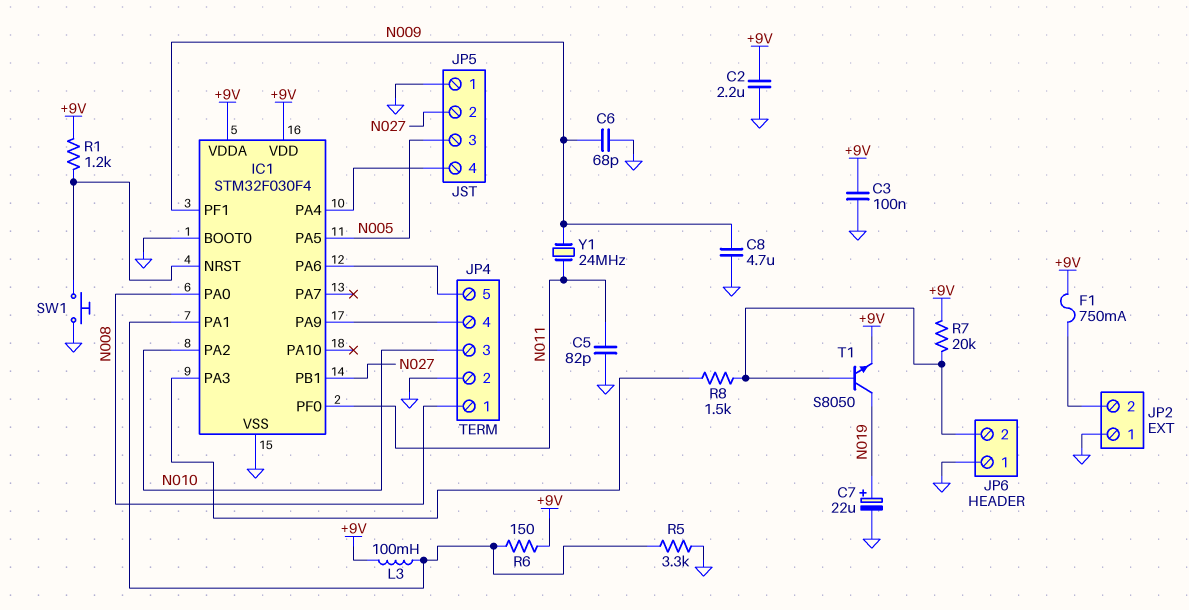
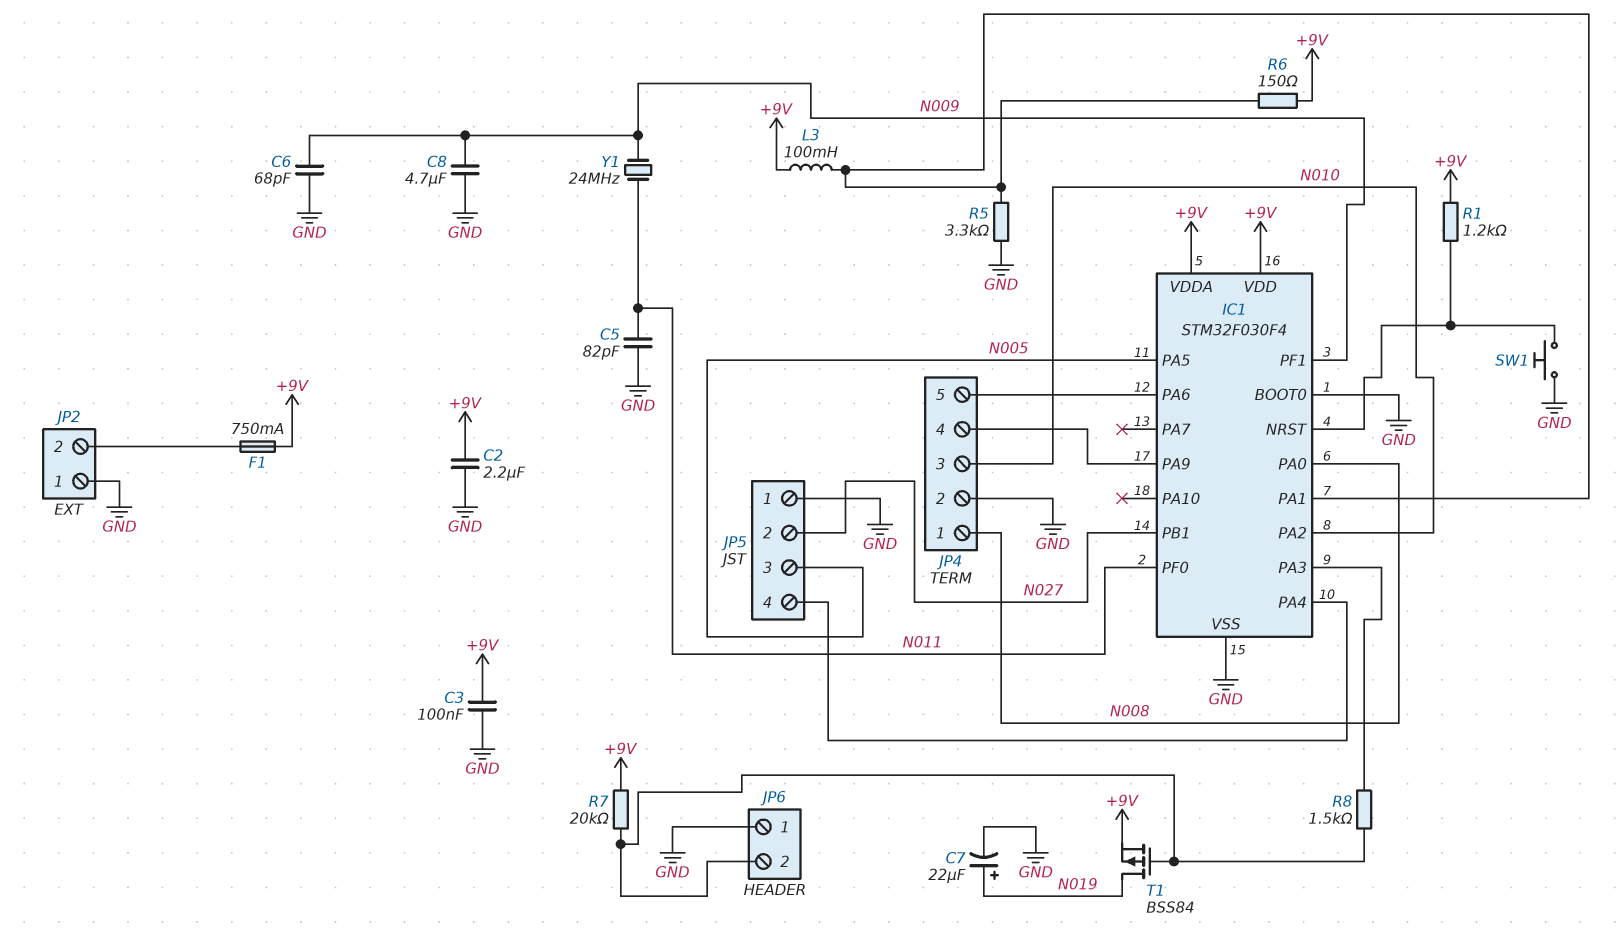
T1: NPN S8050 (B JP6/2, C N019, E +9V) -> PMOS BSS84 (G JP6/2, D N019, S +9V)

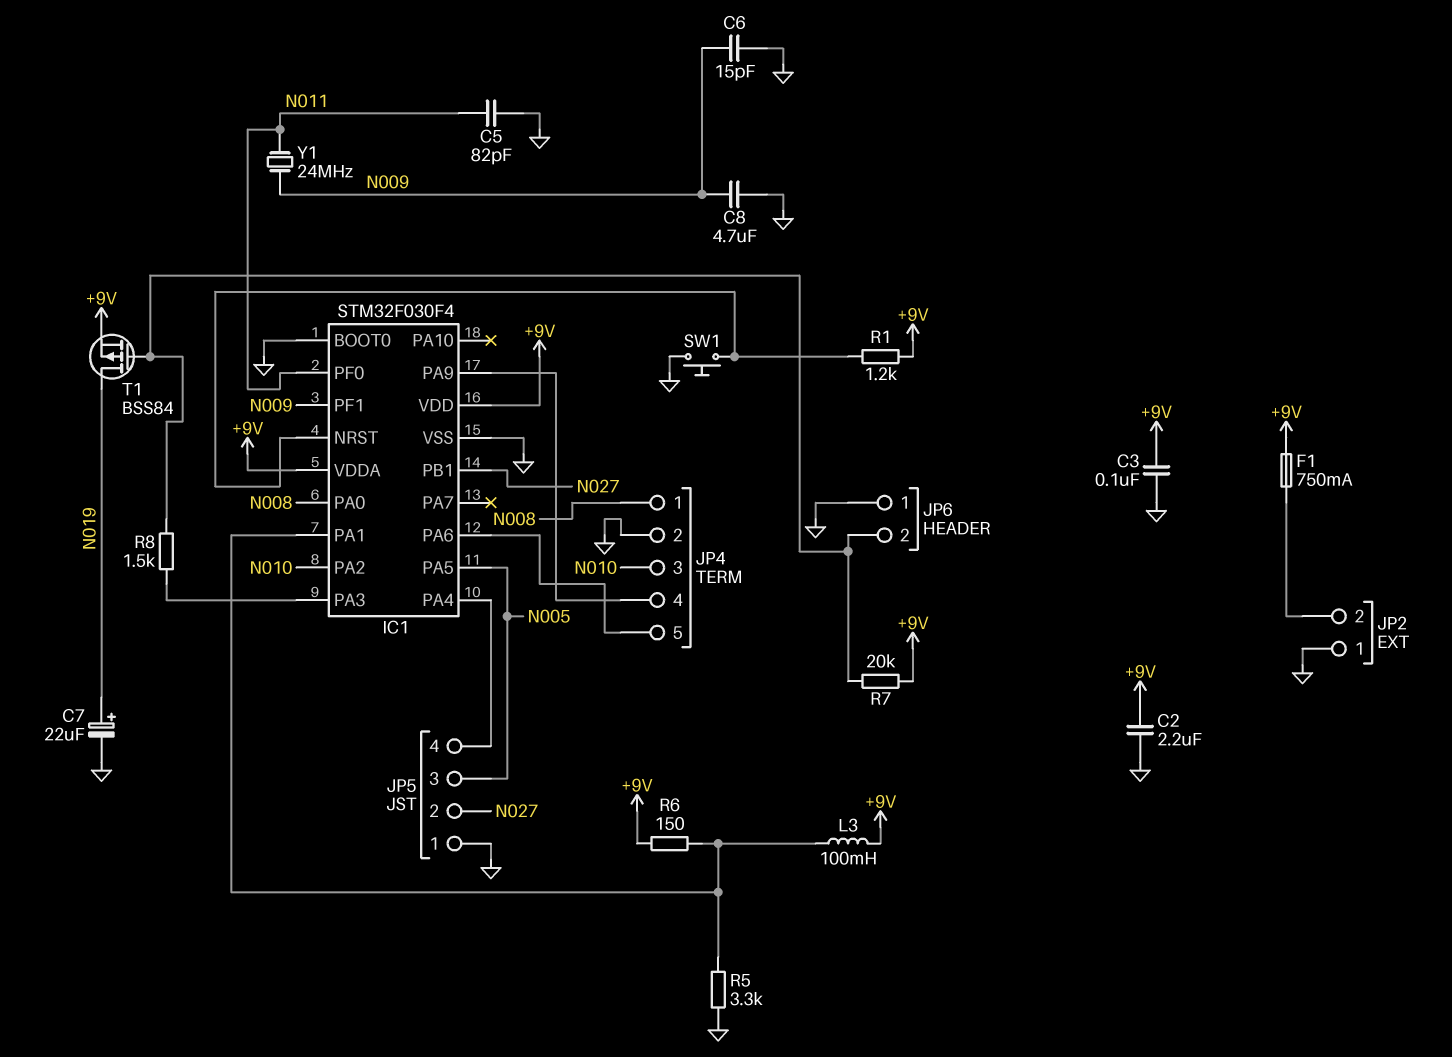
C6: 68pF (GND, N009) -> 15pF (GND, N009)

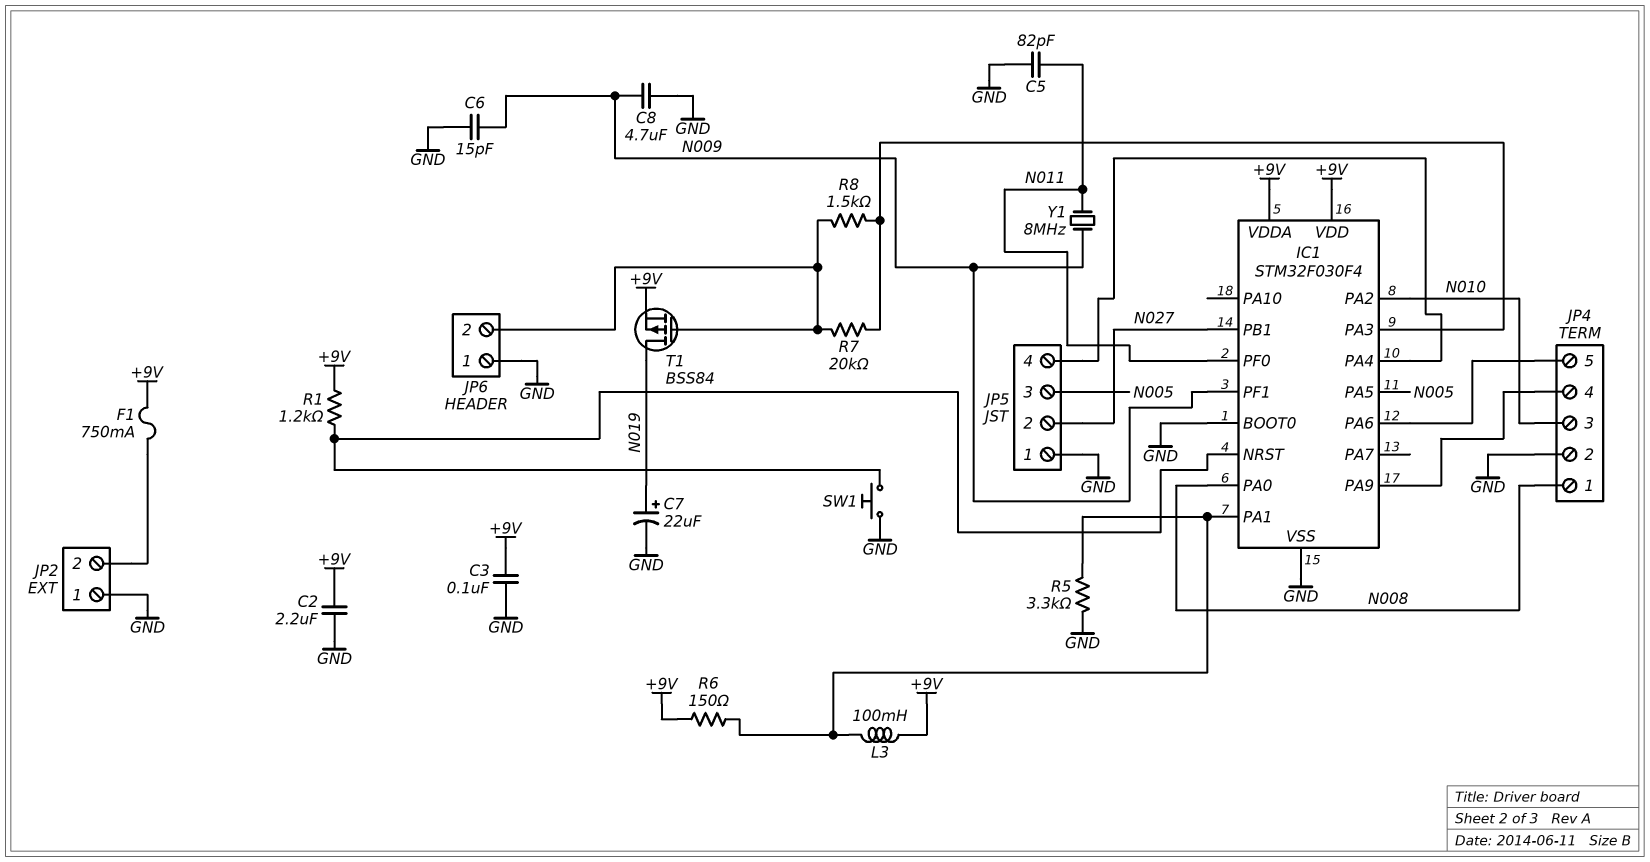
R7: 20k (+9V, JP6/2) -> 20k (IC1/PA3, JP6/2)
Y1: 24MHz (N009, N011) -> 8MHz (N009, N011)

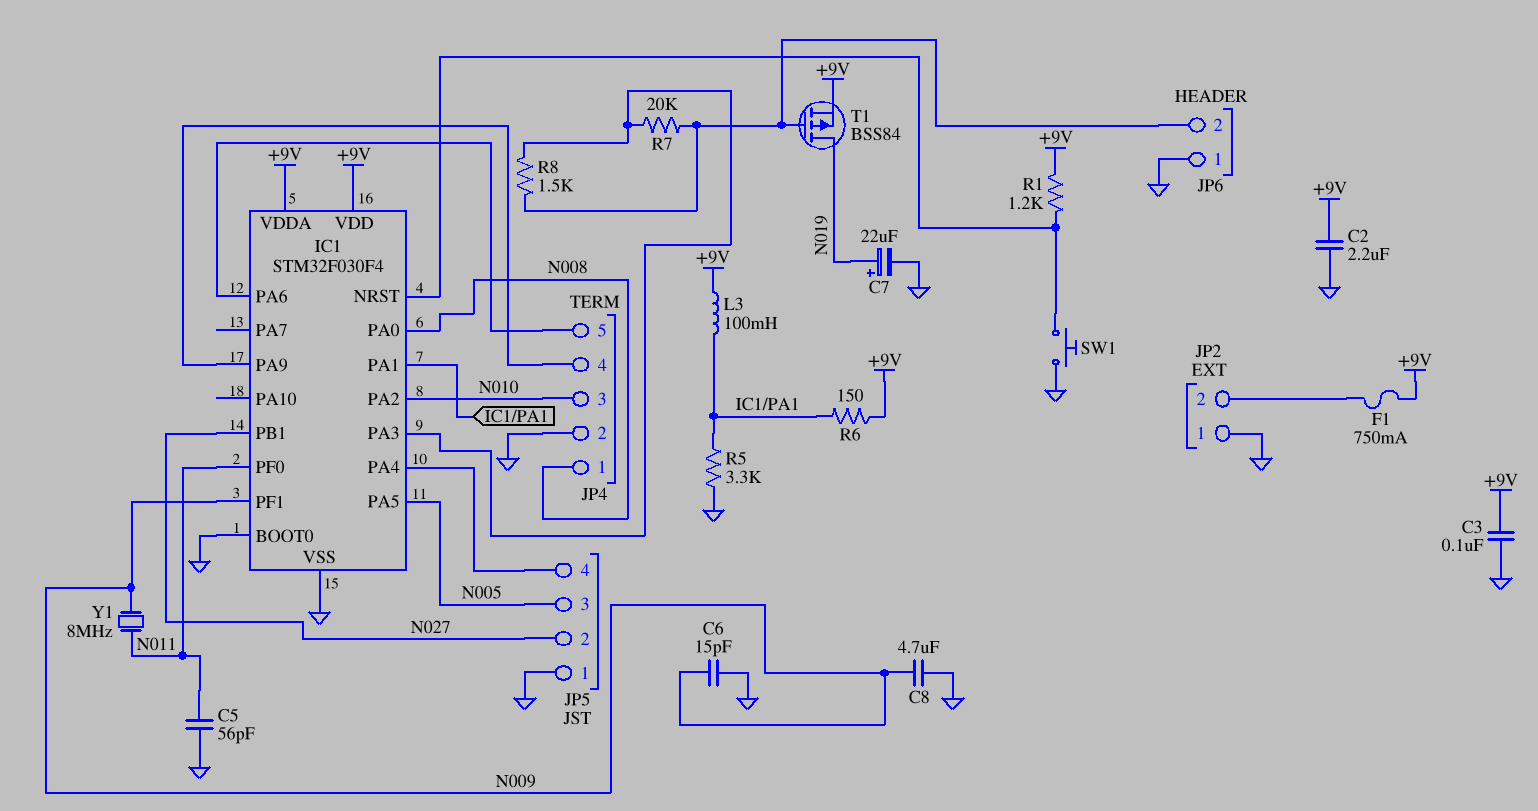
C5: 82pF (GND, N011) -> 56pF (GND, N011)

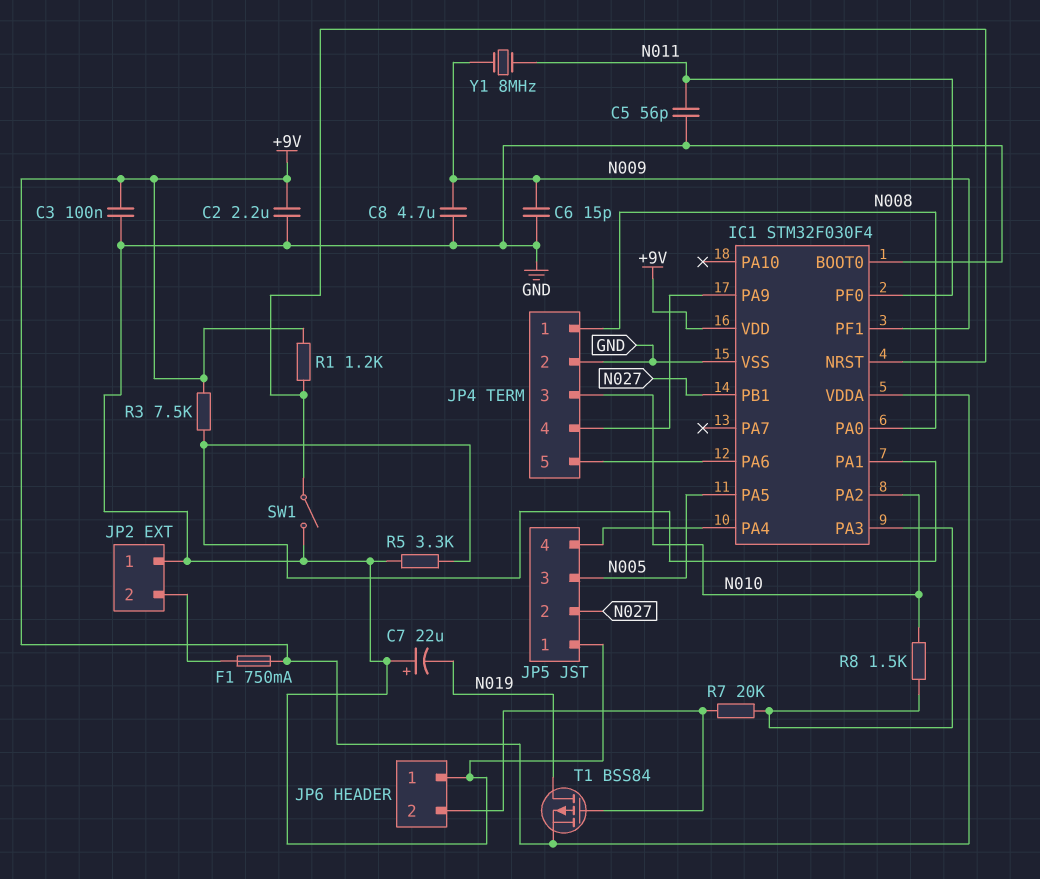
C7: 22uF (plus N019, minus GND) -> 22uF (plus GND, minus N019)
L3: 100mH (+9V, IC1/PA1) -> none
R3: none -> 7.5k (+9V, IC1/PA1)
R6: 150 (+9V, IC1/PA1) -> none
R8: 1.5k (IC1/PA3, JP6/2) -> 1.5k (IC1/PA3, N010)
SW1: button (GND, IC1/NRST) -> switch (GND, IC1/NRST)

